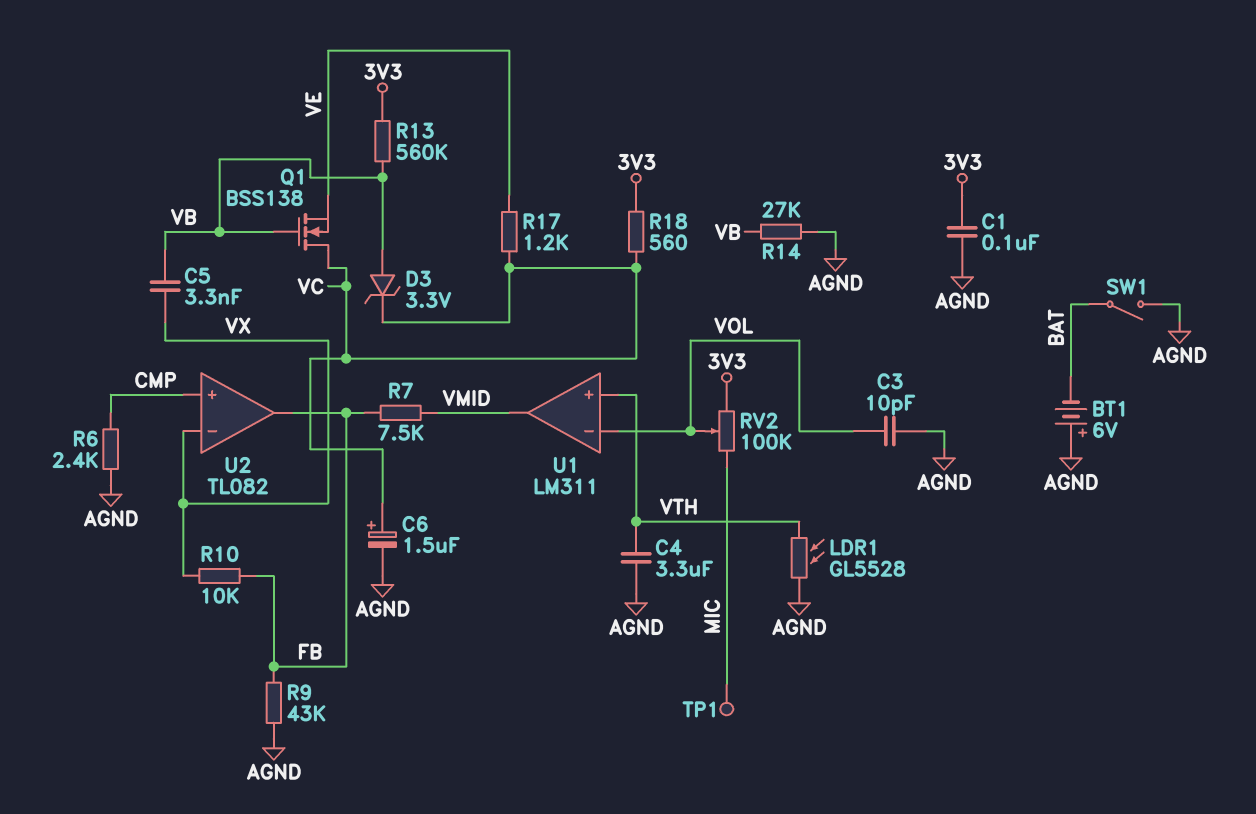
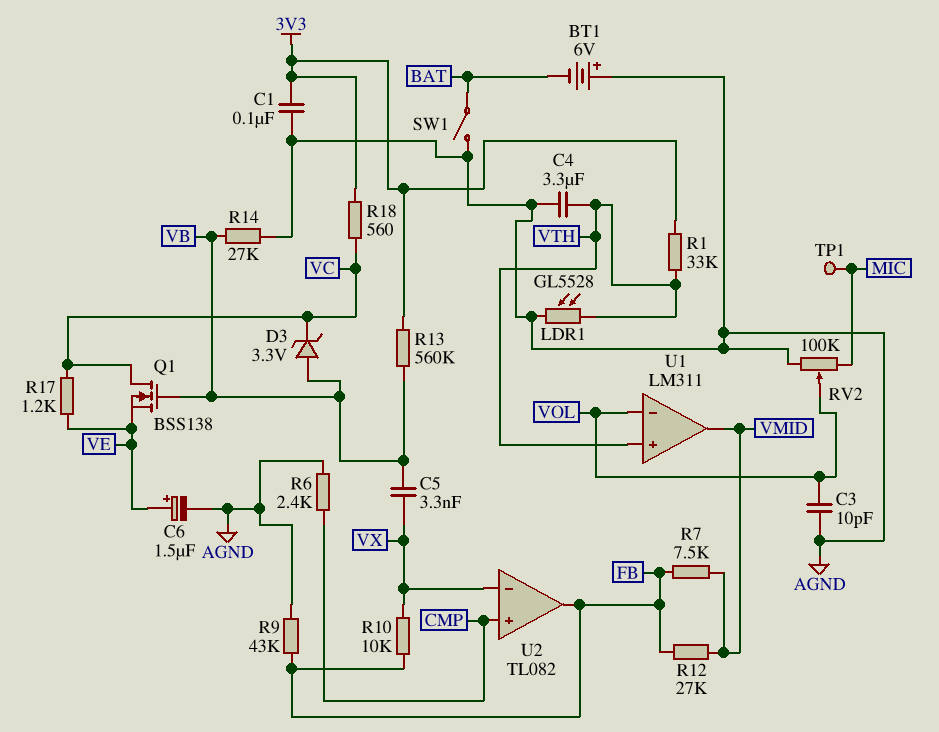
C6: 1.5uF (plus VC, minus AGND) -> 1.5uF (plus VE, minus AGND)
R1: none -> 33k (3V3, VTH)
R12: none -> 27k (FB, VMID)
RV2: 100k (3V3, MIC, wiper VOL) -> 100k (AGND, MIC, wiper VOL)

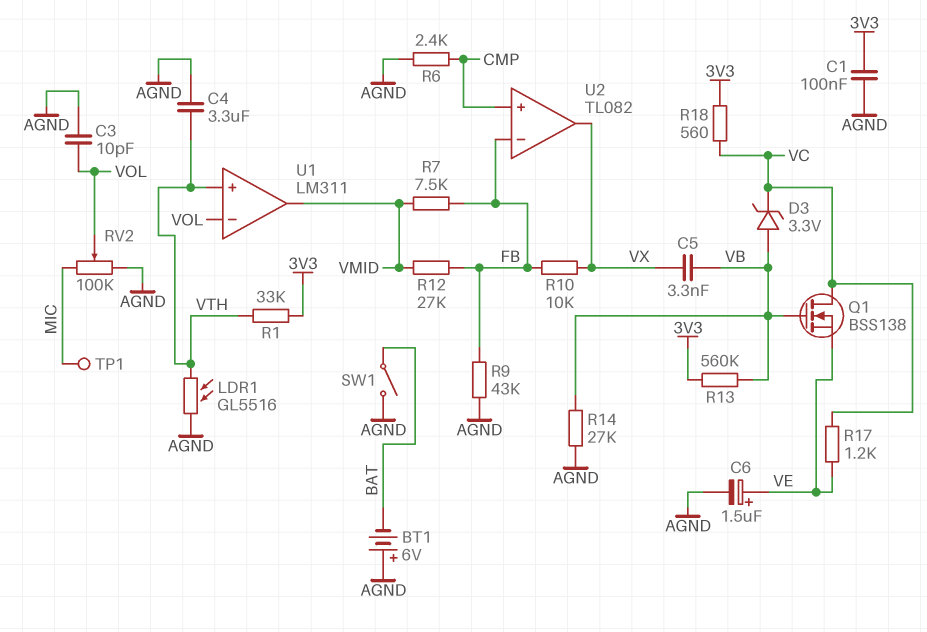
LDR1: GL5528 (AGND, VTH) -> GL5516 (AGND, VTH)
U2 pin in-: VX -> FB
U2 pin out: FB -> VX

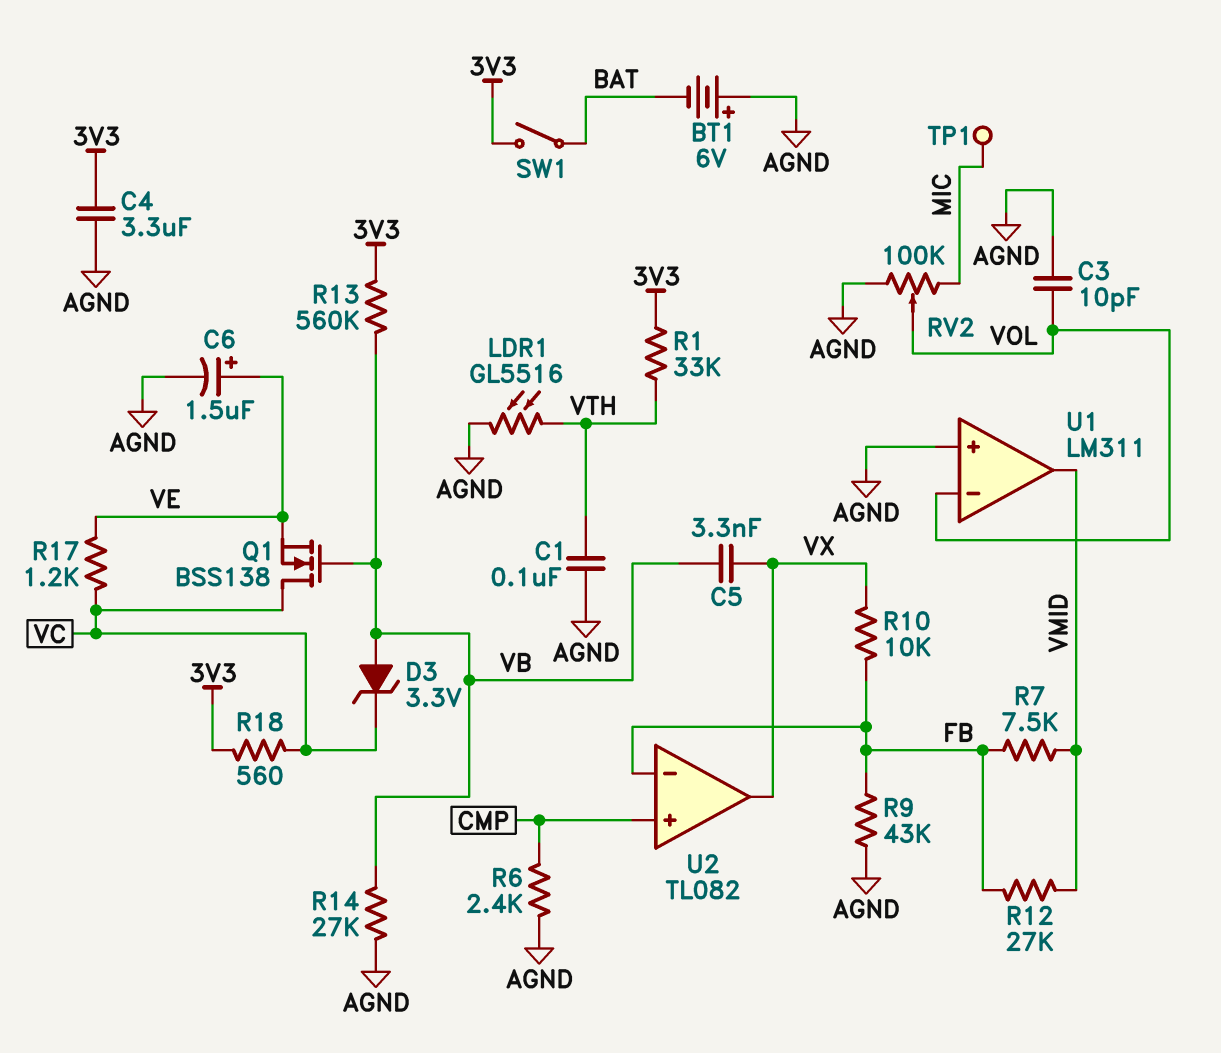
C1: 100nF (3V3, AGND) -> 100nF (AGND, VTH)
C4: 3.3uF (AGND, VTH) -> 3.3uF (3V3, AGND)
SW1: switch (AGND, BAT) -> switch (3V3, BAT)
U1 pin in+: VTH -> AGND

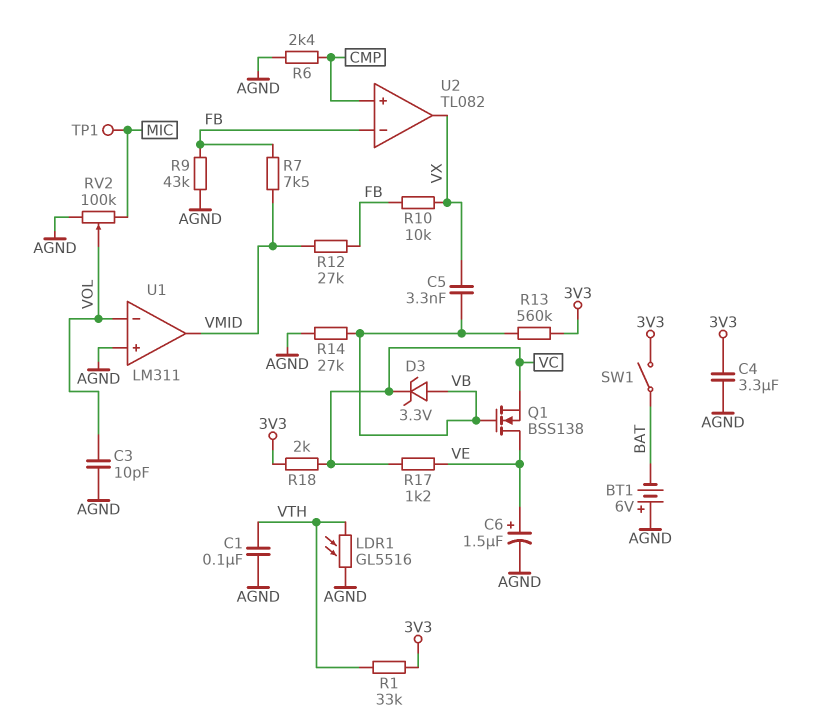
Q1: NMOS BSS138 (G VB, D VC, S VE) -> NMOS BSS138 (G VB, D VE, S VC)
R18: 560 (3V3, VC) -> 2k (3V3, VC)

